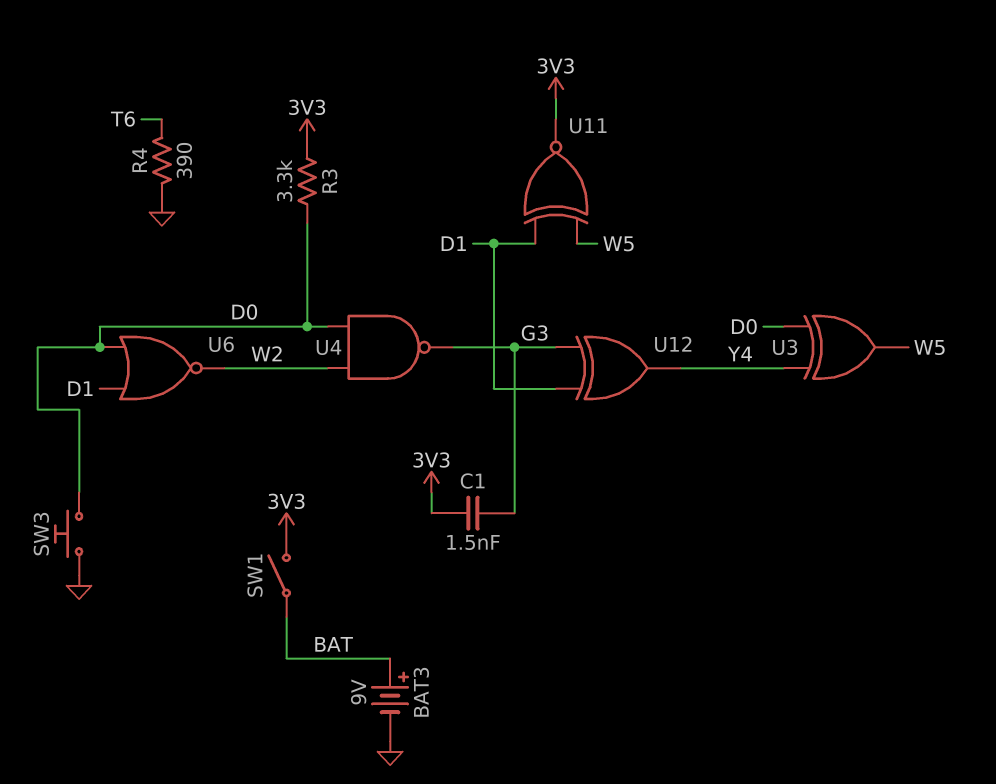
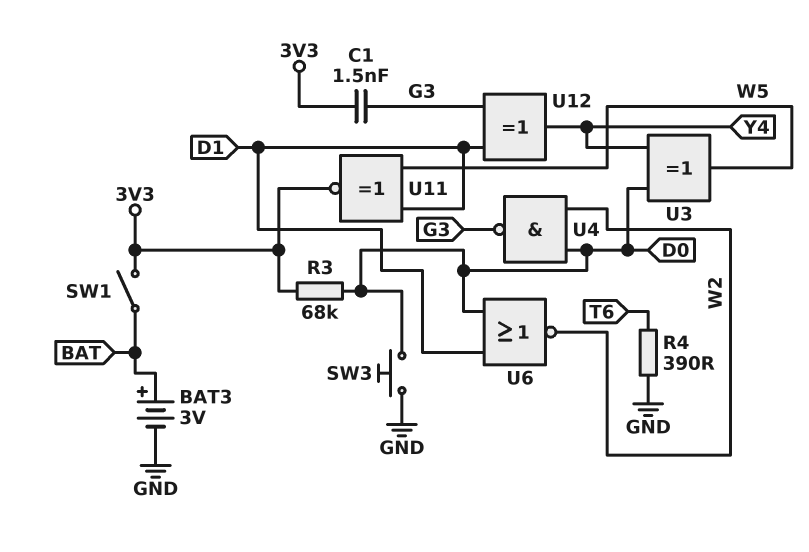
BAT3: 9V (plus BAT, minus GND) -> 3V (plus BAT, minus GND)
R3: 3.3k (3V3, D0) -> 68k (3V3, D0)

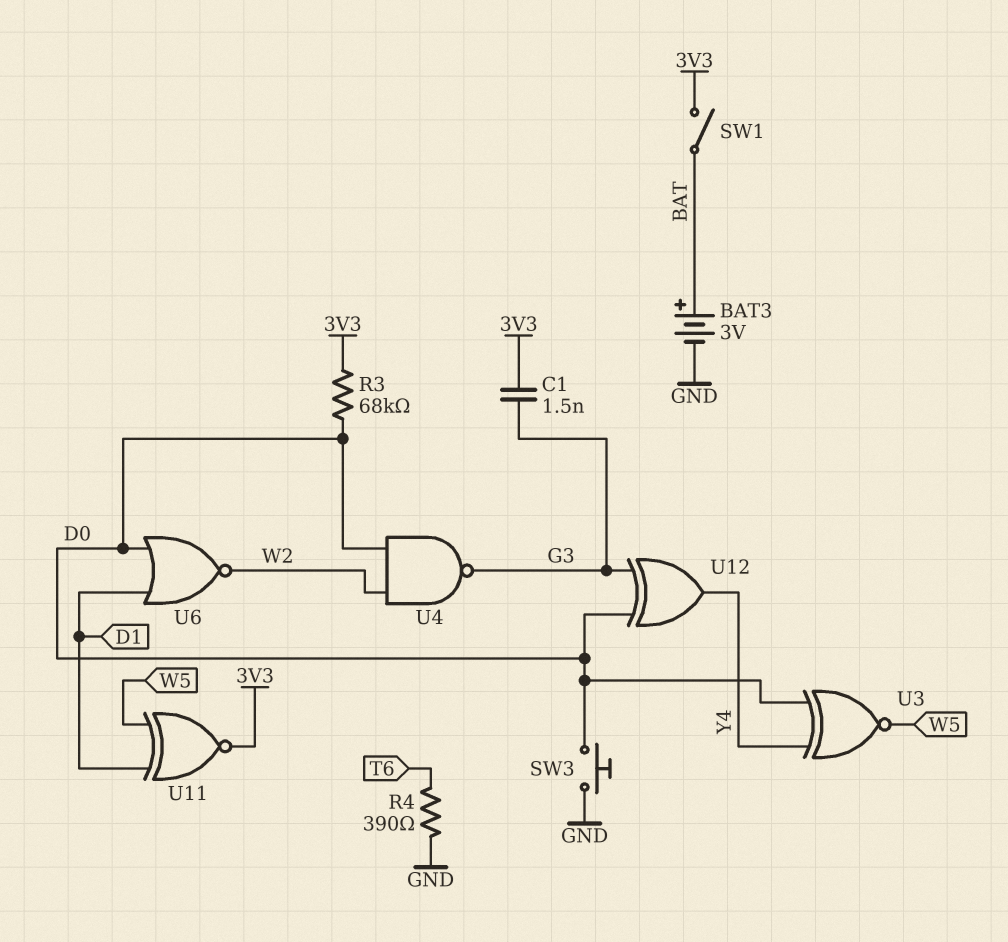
U3: XOR (in D0, in Y4, out W5) -> XNOR (in D0, in Y4, out W5)
U12: XOR (in D1, in G3, out Y4) -> XOR (in D0, in G3, out Y4)

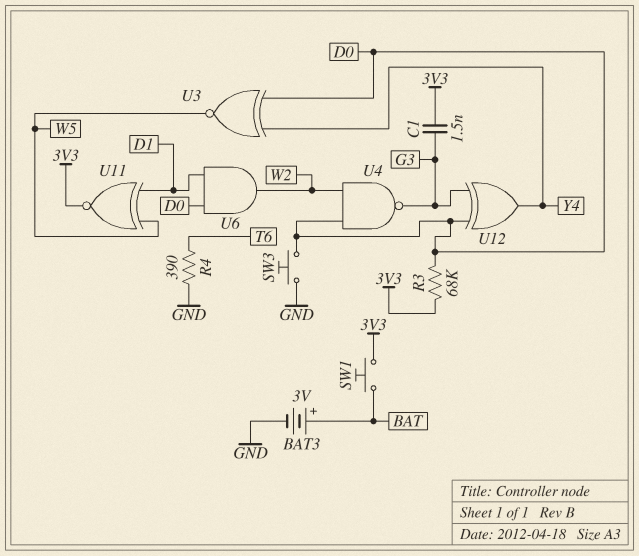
SW1: switch (3V3, BAT) -> button (3V3, BAT)
U6: NOR (in D0, in D1, out W2) -> AND (in D0, in D1, out W2)

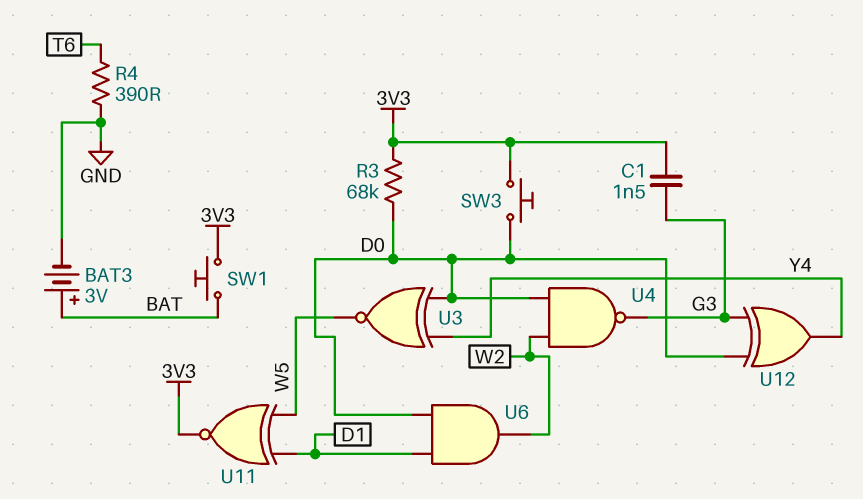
SW3: button (D0, GND) -> button (3V3, D0)

